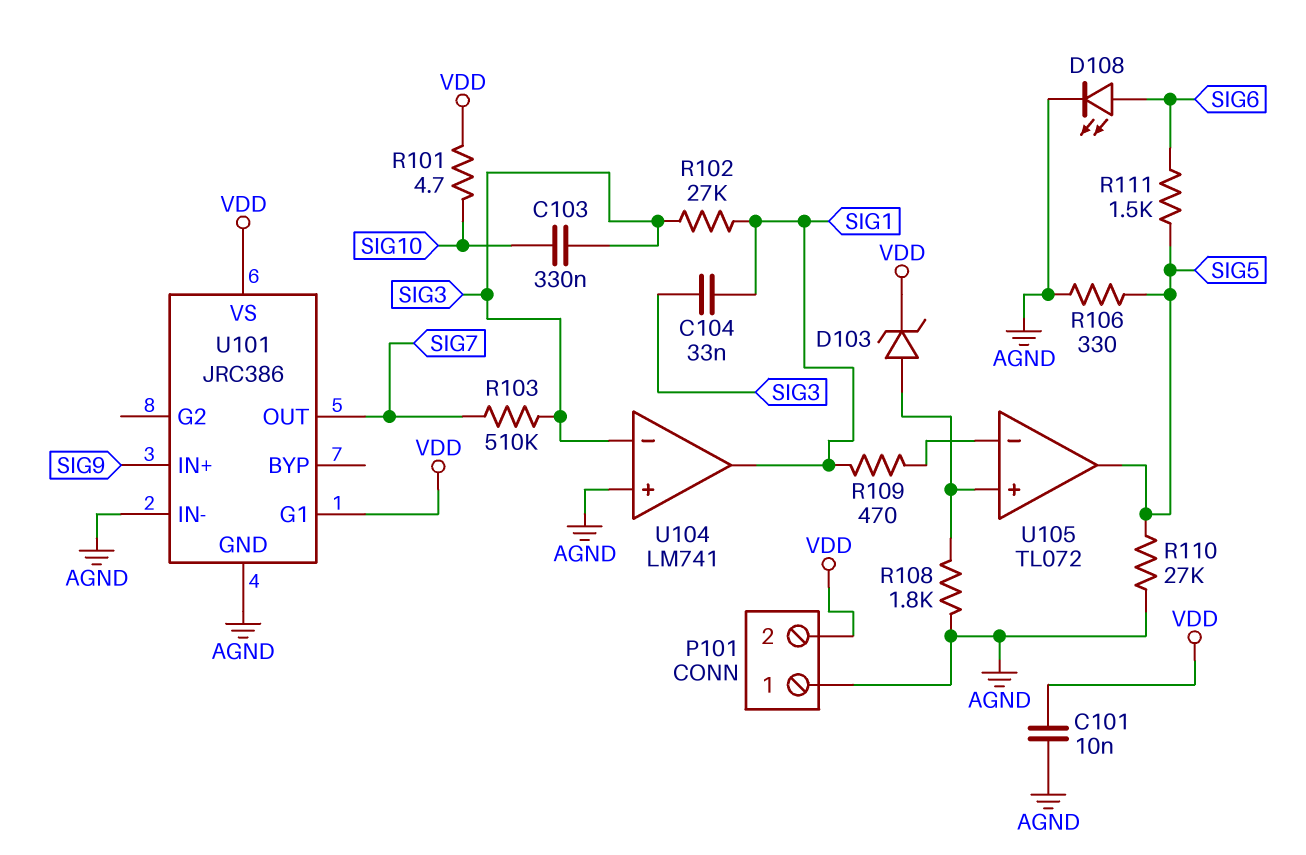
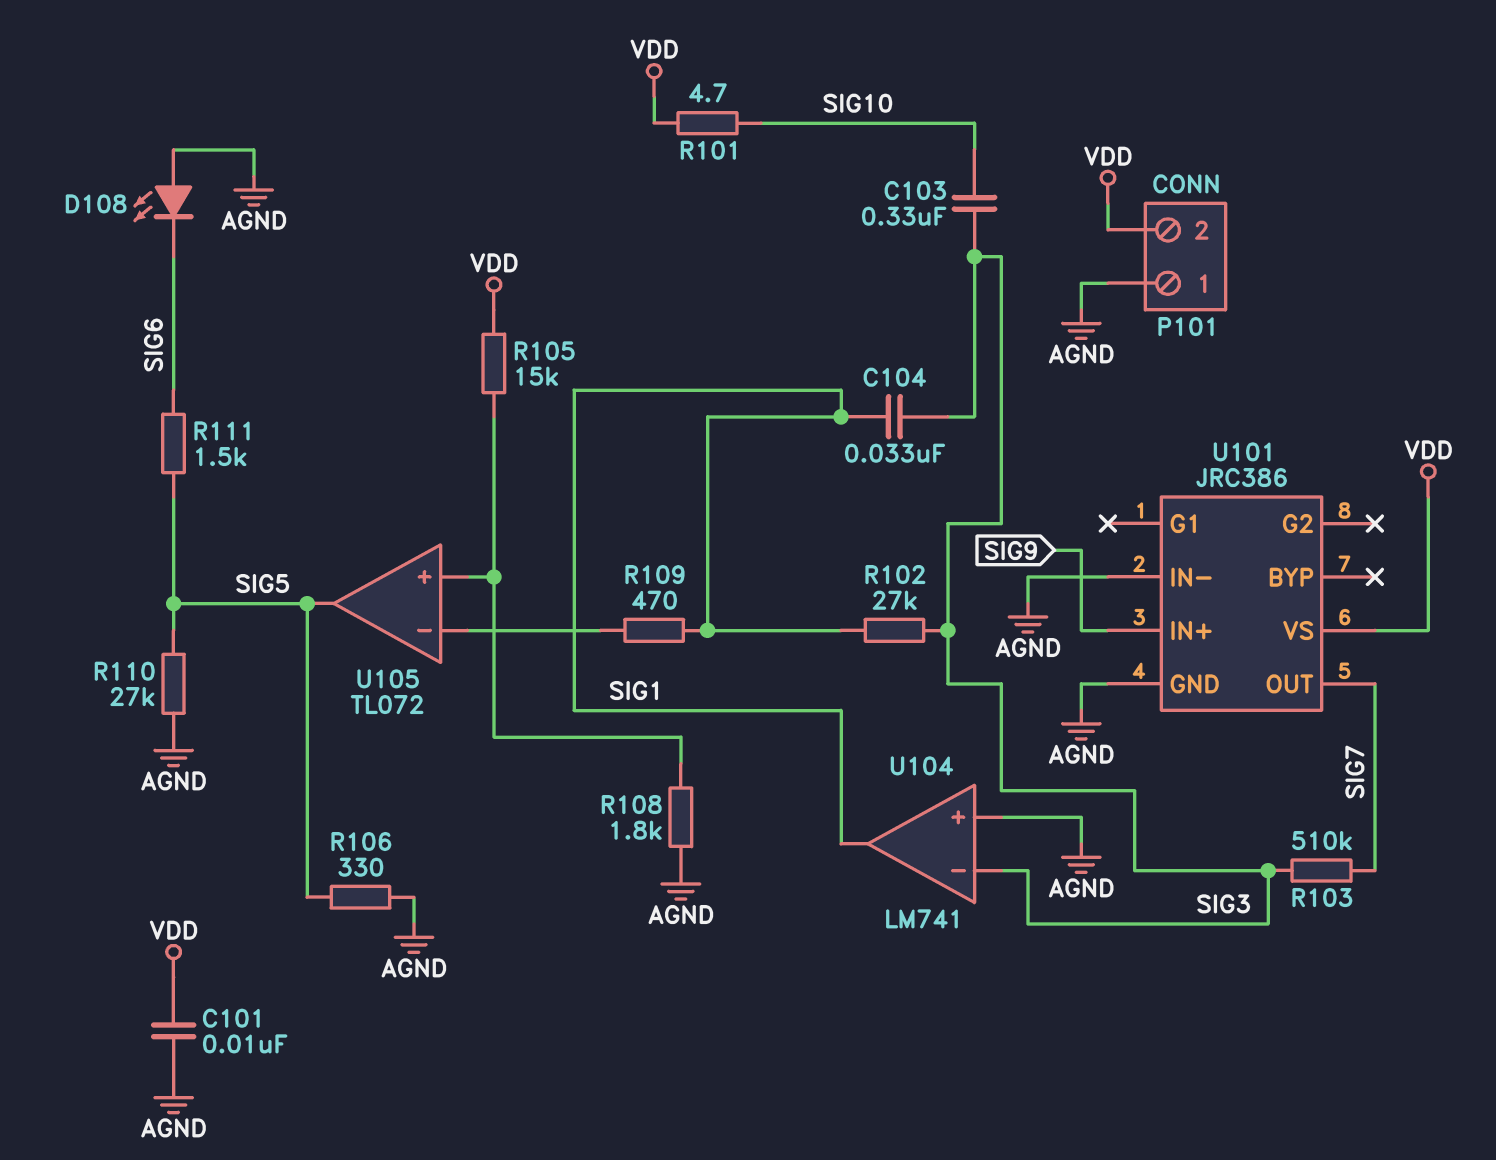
D103: zener (A U105/in+, K VDD) -> none
D108: LED (A SIG6, K AGND) -> LED (A AGND, K SIG6)
R105: none -> 15k (U105/in+, VDD)
U101 pin G1: VDD -> none

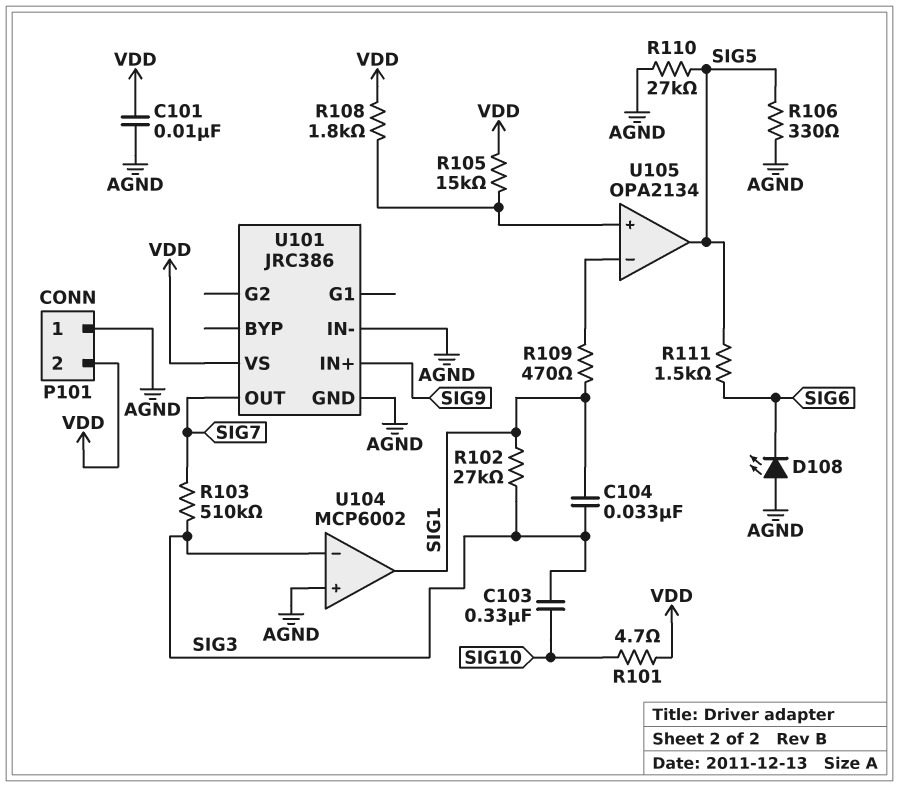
R108: 1.8k (AGND, U105/in+) -> 1.8k (U105/in+, VDD)
U104: LM741 -> MCP6002
U105: TL072 -> OPA2134

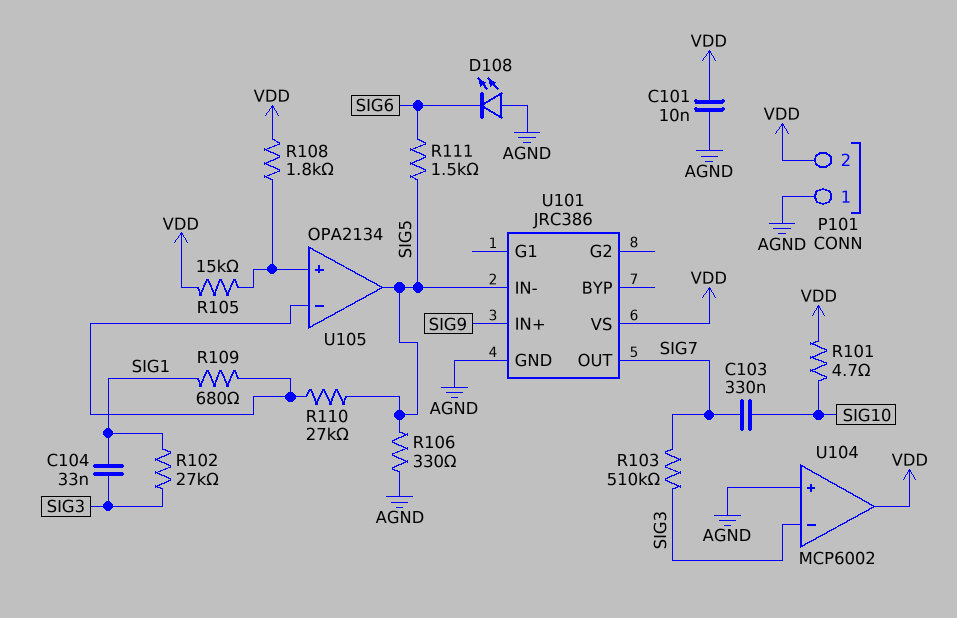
C103: 330nF (SIG3, SIG10) -> 330nF (SIG7, SIG10)
R109: 470 (SIG1, U105/in-) -> 680 (SIG1, U105/in-)
R110: 27k (AGND, SIG5) -> 27k (SIG5, U105/in-)
U101 pin IN-: AGND -> SIG5
U104 pin out: SIG1 -> VDD

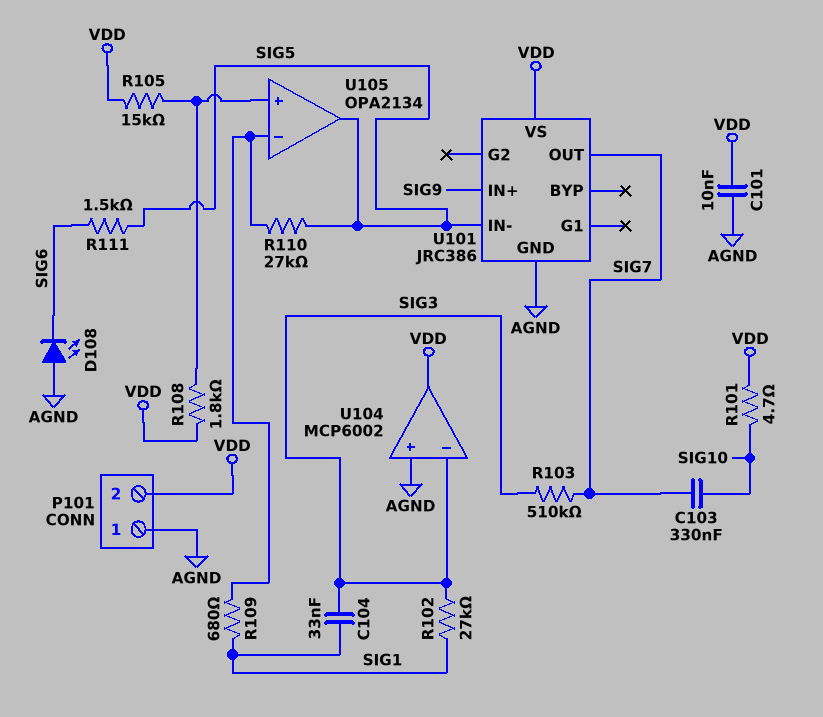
R106: 330 (AGND, SIG5) -> none

